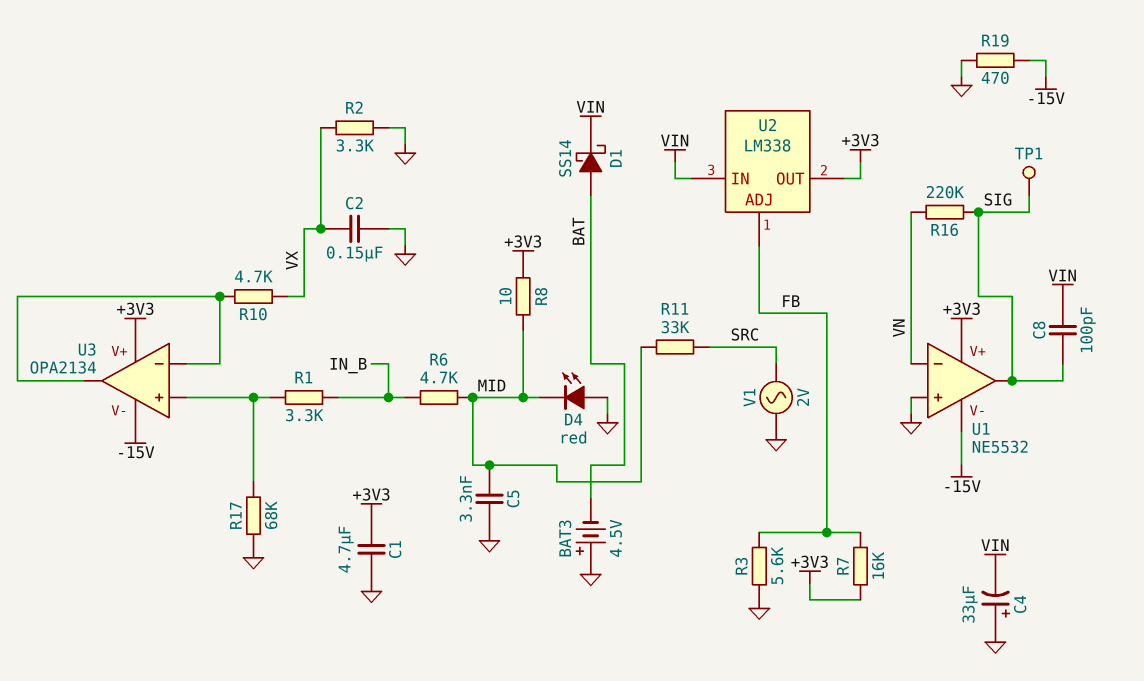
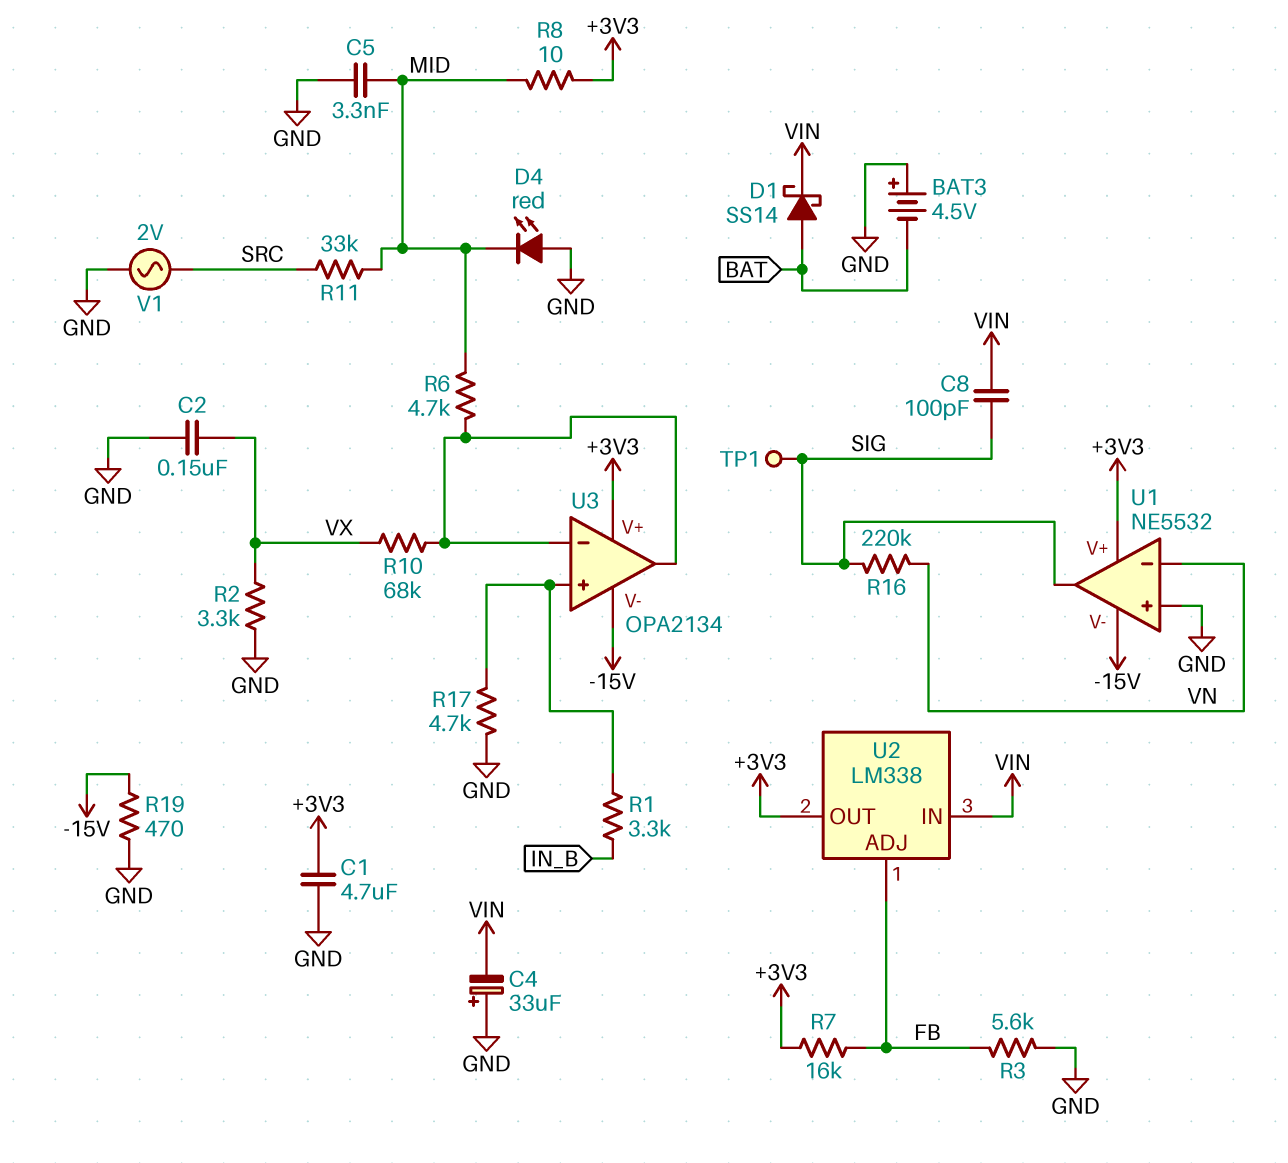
R6: 4.7k (IN_B, MID) -> 4.7k (MID, U3/in-)
R10: 4.7k (U3/in-, VX) -> 68k (U3/in-, VX)
R17: 68k (GND, U3/in+) -> 4.7k (GND, U3/in+)

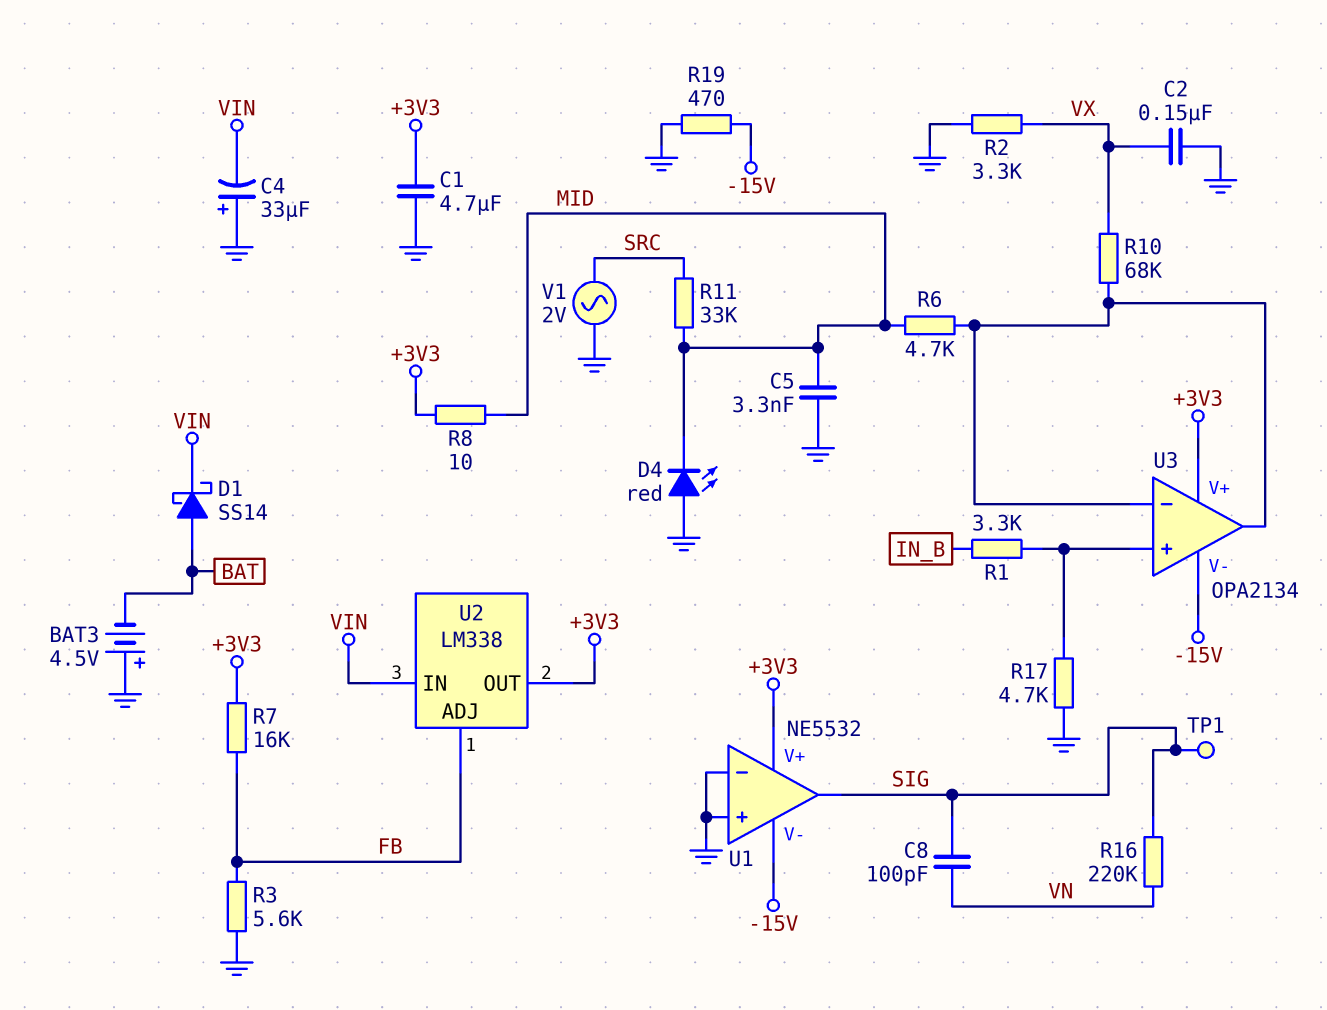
C8: 100pF (SIG, VIN) -> 100pF (SIG, VN)
U1 pin in-: VN -> GND

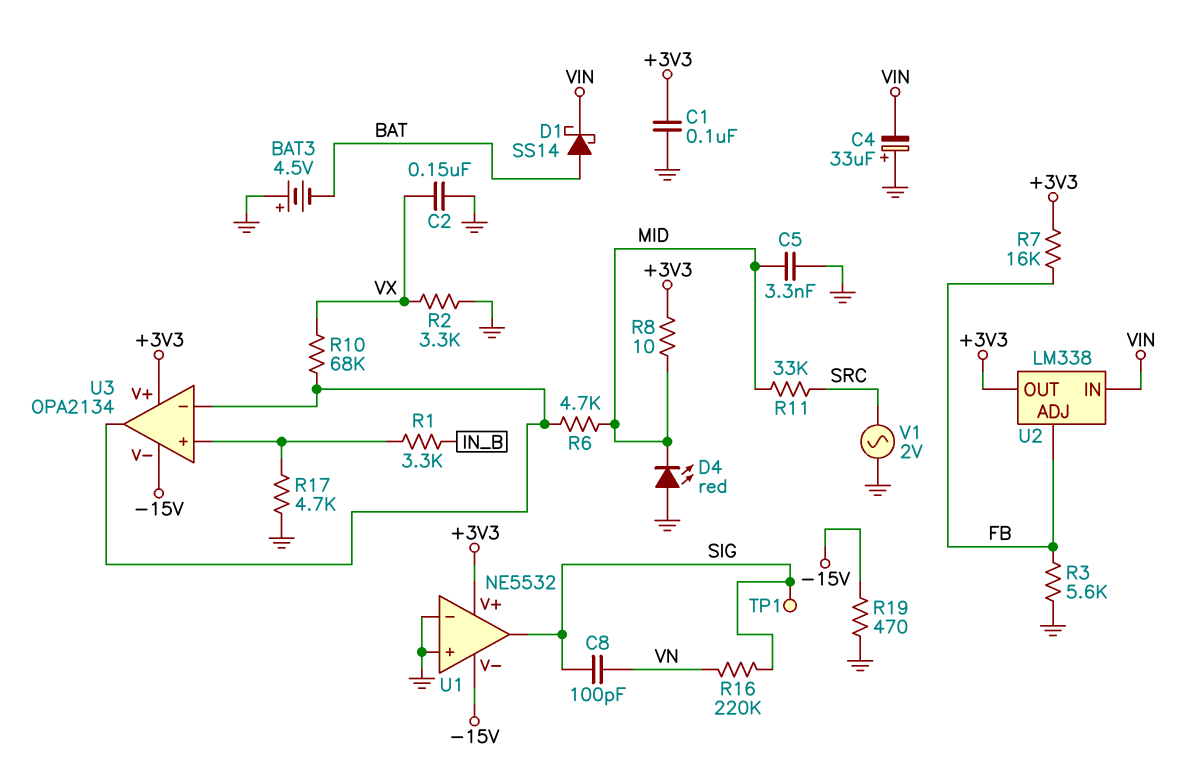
C1: 4.7uF (+3V3, GND) -> 100nF (+3V3, GND)

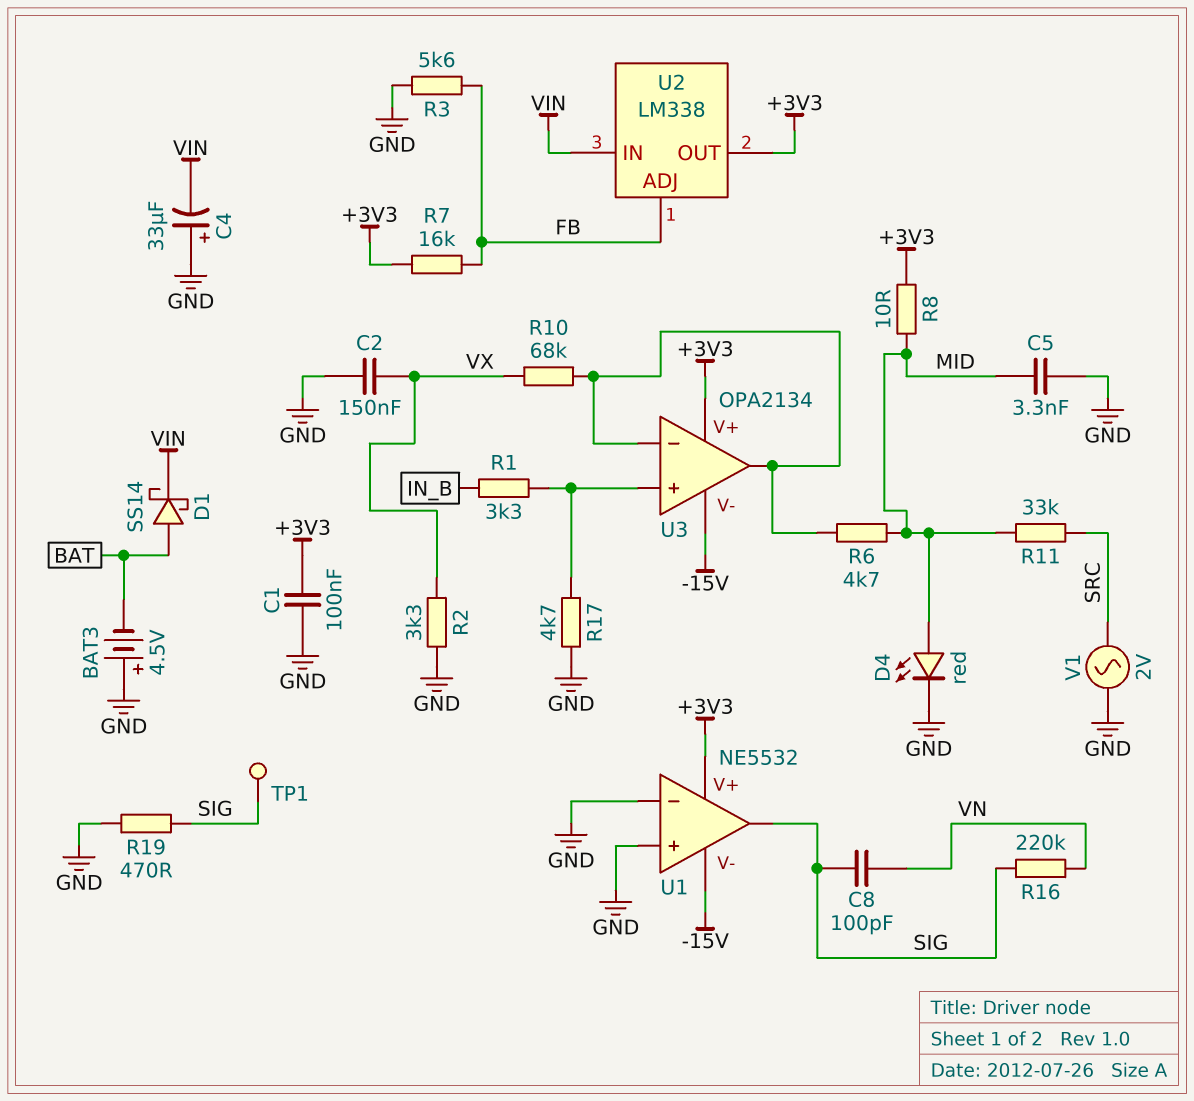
D4: LED red (A GND, K MID) -> LED red (A MID, K GND)
R19: 470 (-15V, GND) -> 470 (GND, SIG)

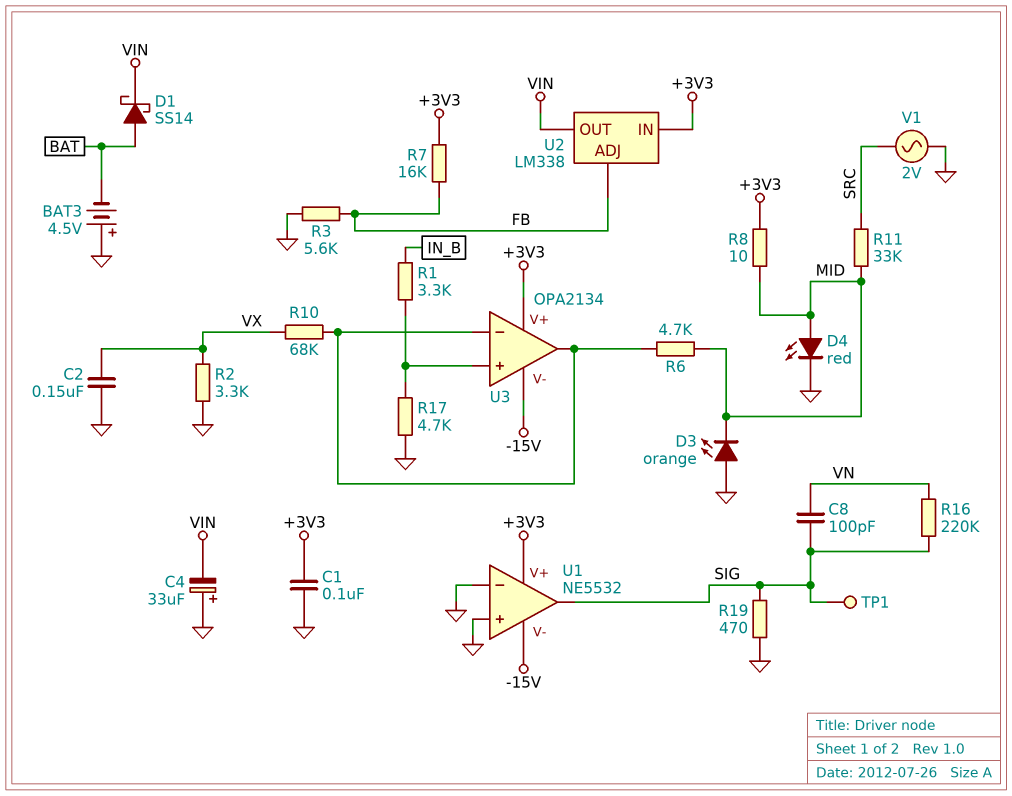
C5: 3.3nF (GND, MID) -> none
D3: none -> LED orange (A GND, K MID)
U2 pin IN: VIN -> +3V3
U2 pin OUT: +3V3 -> VIN

